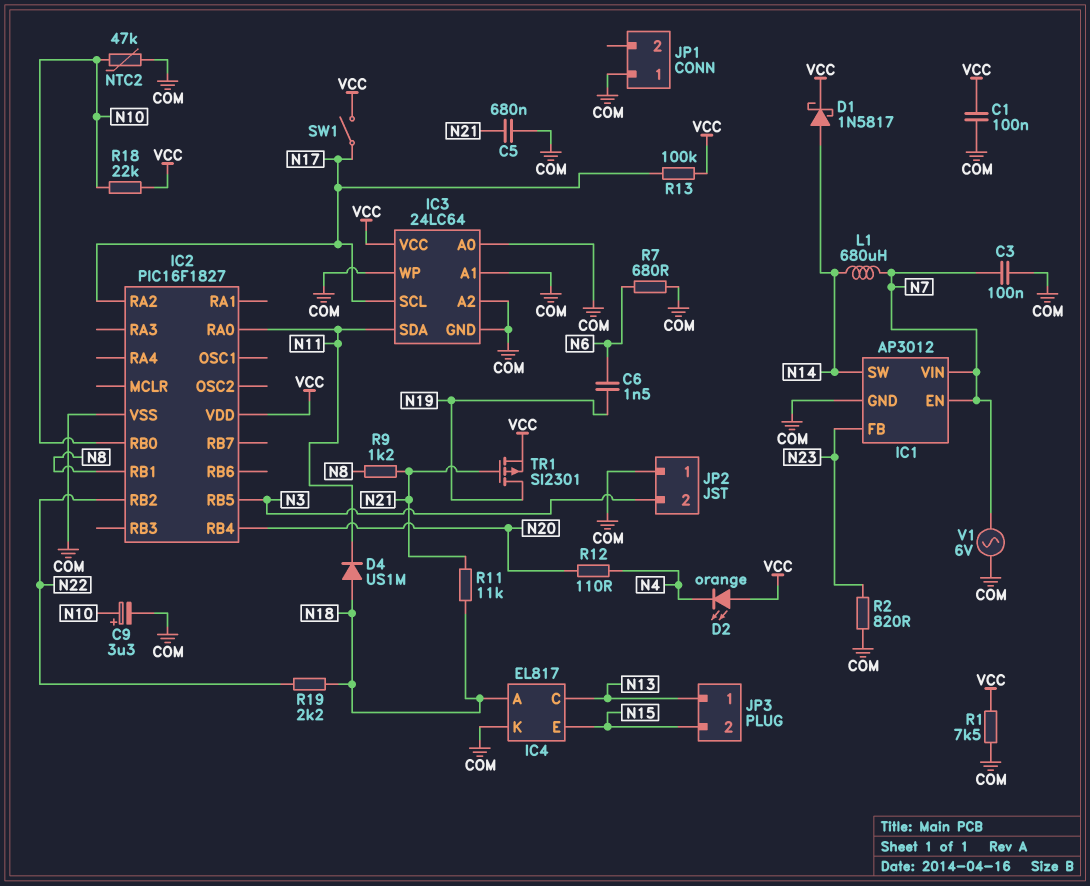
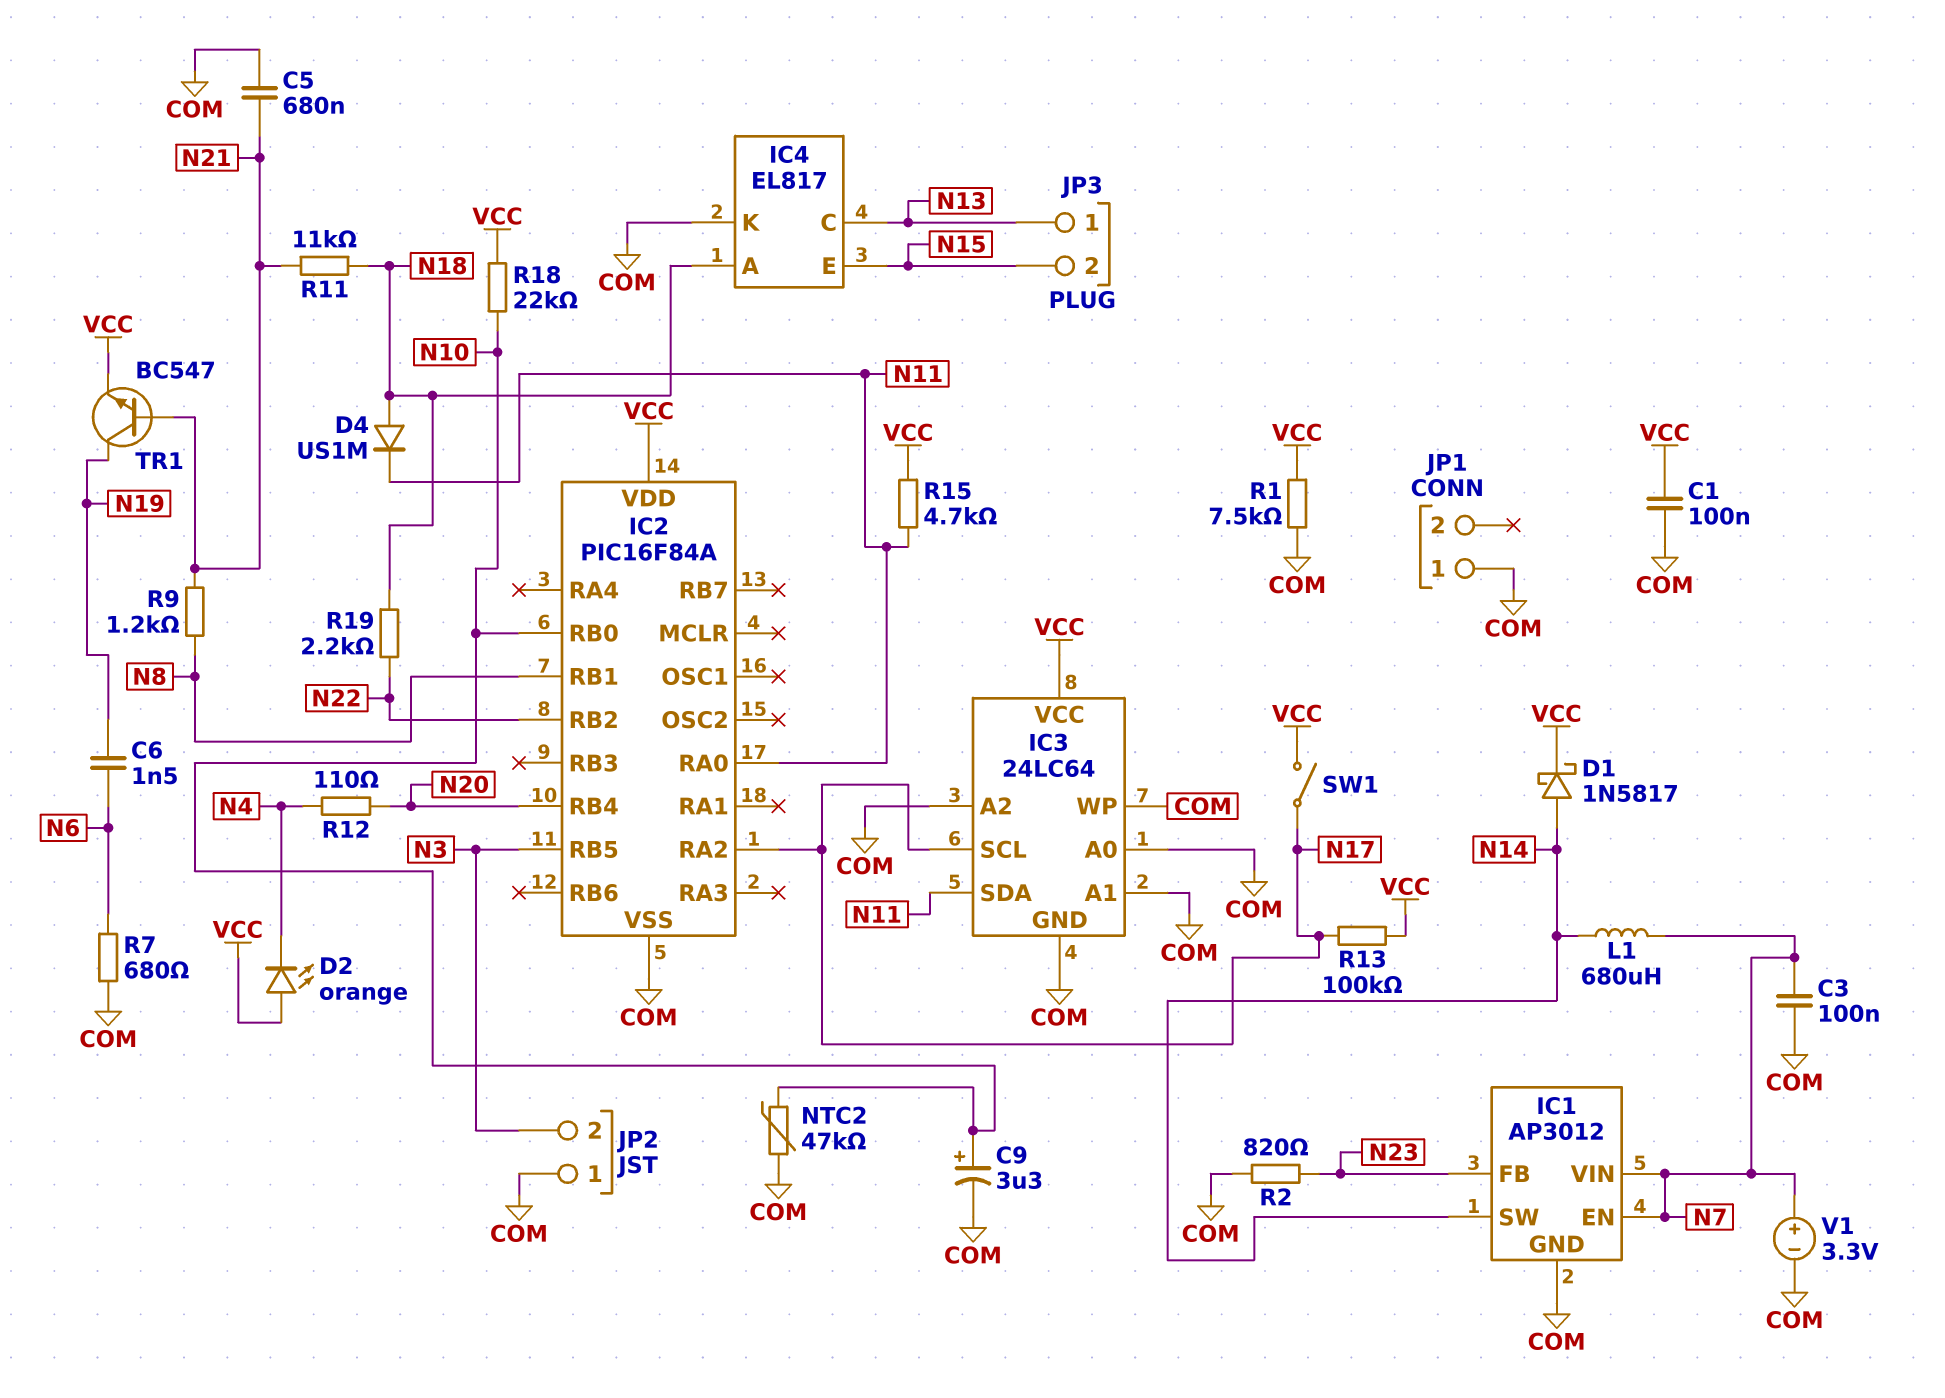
IC2: PIC16F1827 -> PIC16F84A
R15: none -> 4.7k (N11, VCC)
TR1: PMOS SI2301 (G N21, D N19, S VCC) -> NPN BC547 (B N21, C N19, E VCC)
V1: AC 6V (COM, N7) -> 3.3V (plus N7, minus COM)

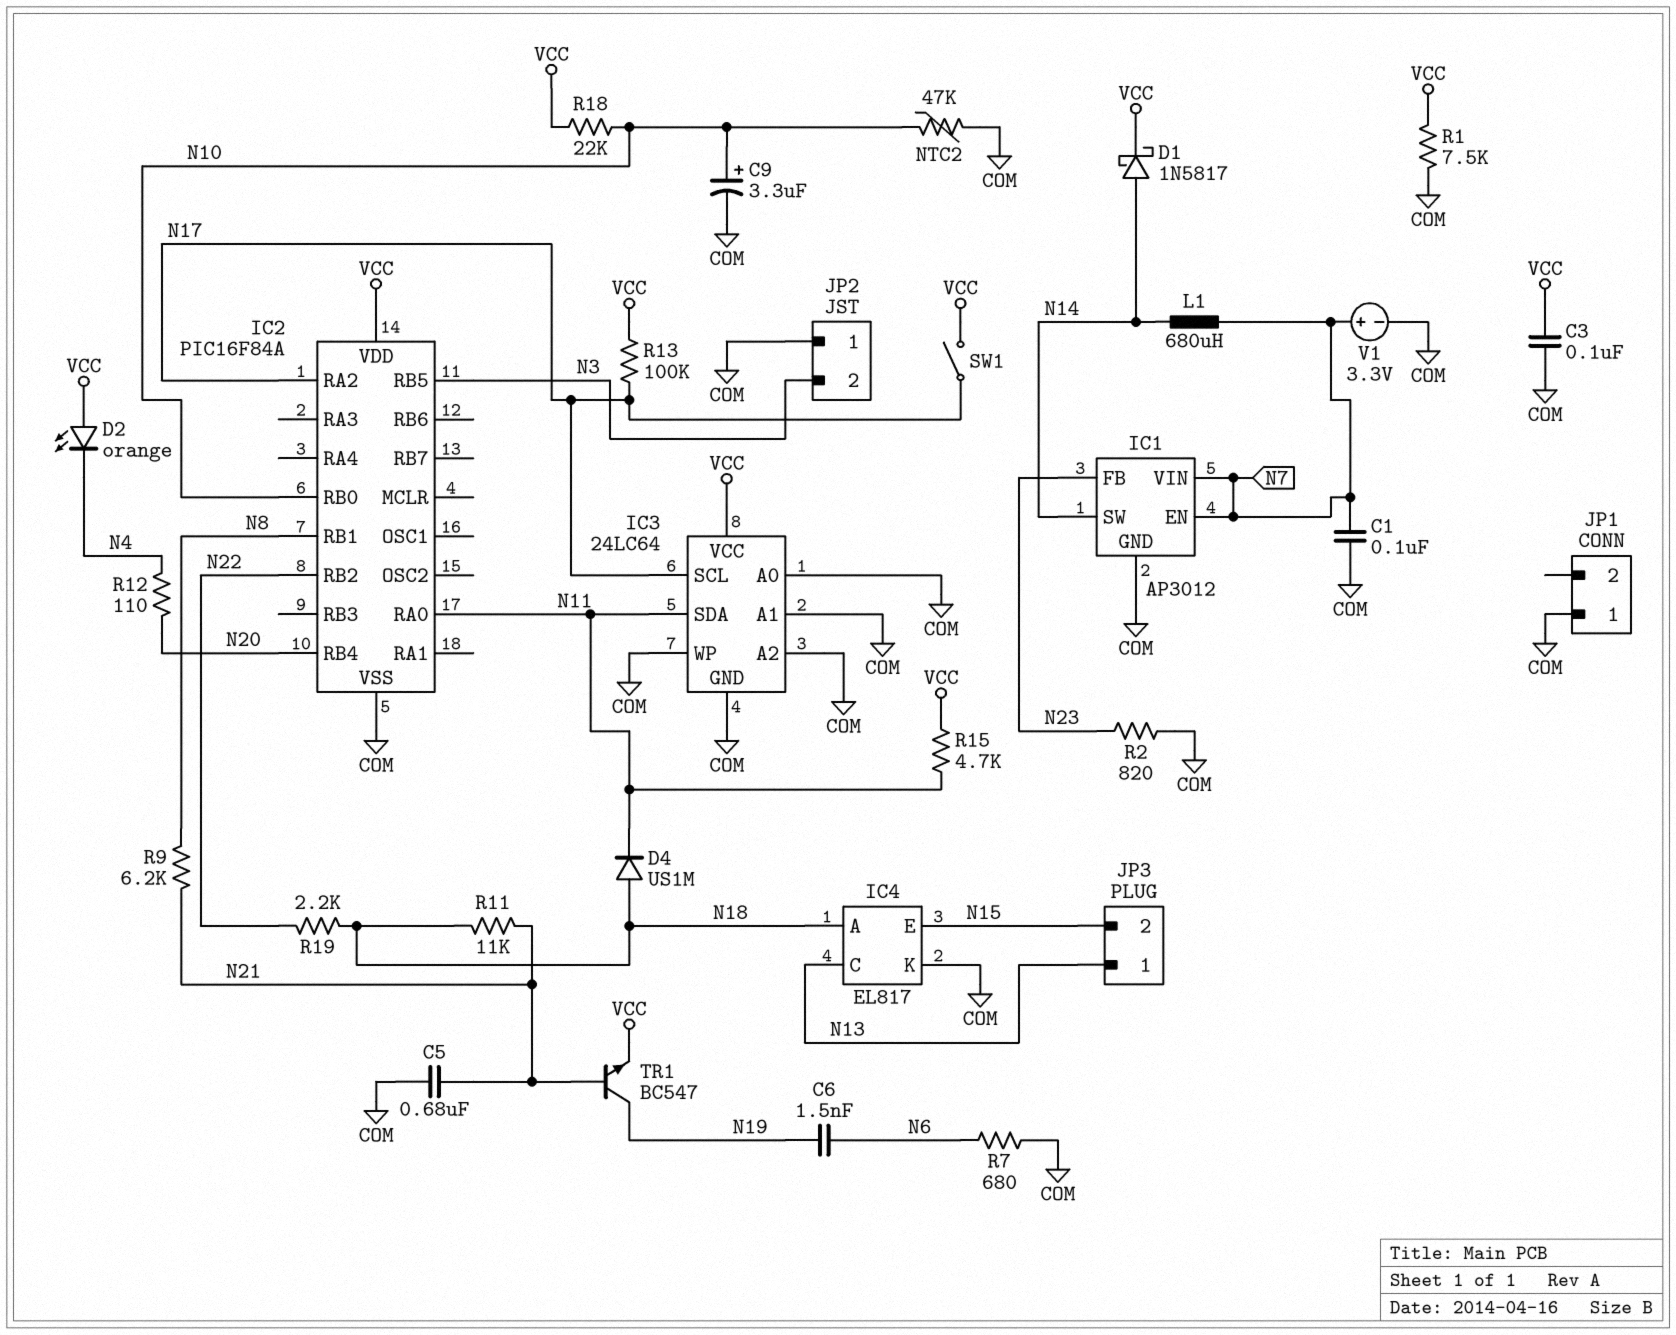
C1: 100nF (COM, VCC) -> 100nF (COM, N7)
C3: 100nF (COM, N7) -> 100nF (COM, VCC)
R9: 1.2k (N8, N21) -> 6.2k (N8, N21)

